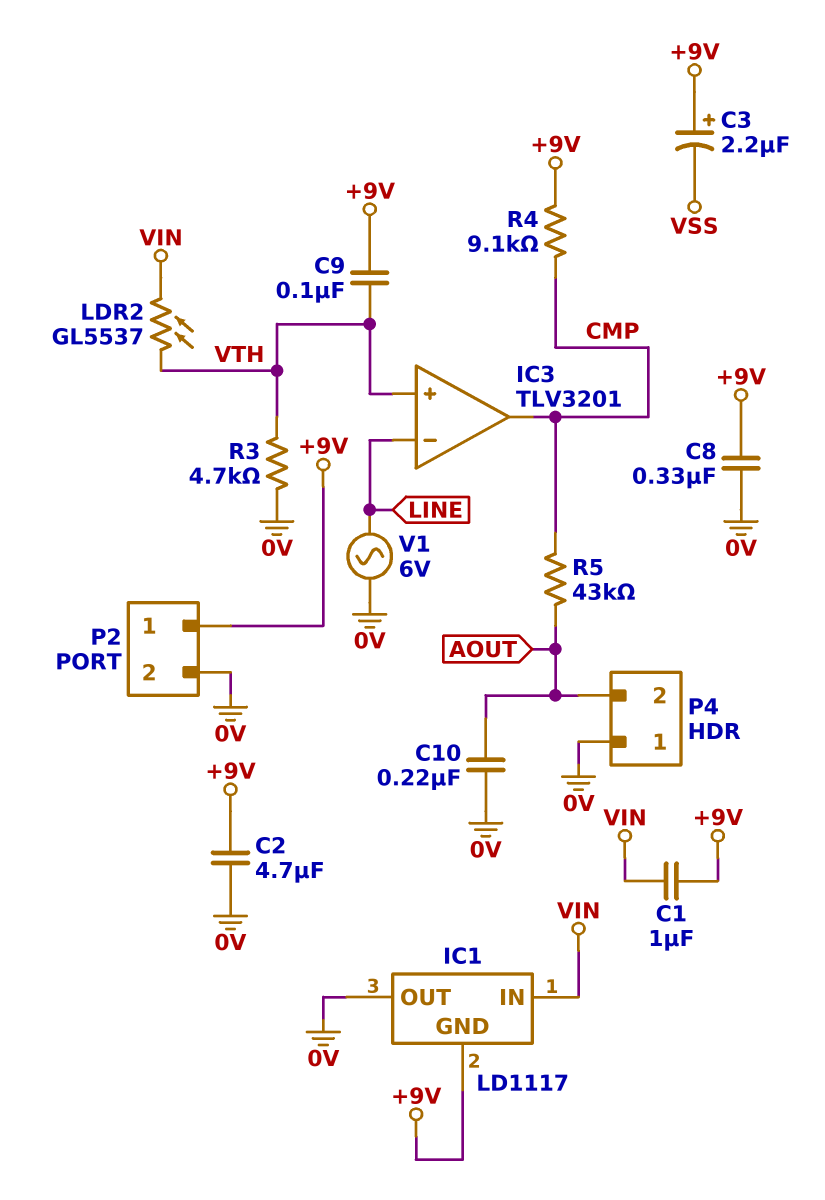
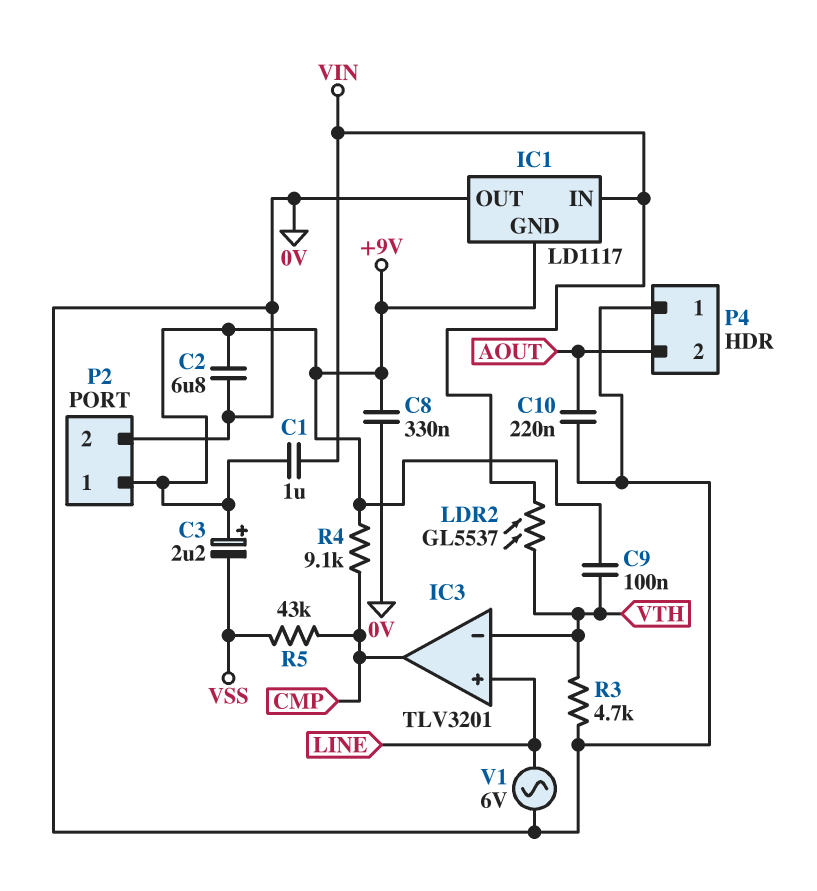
C2: 4.7uF (+9V, 0V) -> 6.8uF (+9V, 0V)
IC3 pin in+: VTH -> LINE
IC3 pin in-: LINE -> VTH
R5: 43k (AOUT, CMP) -> 43k (CMP, VSS)

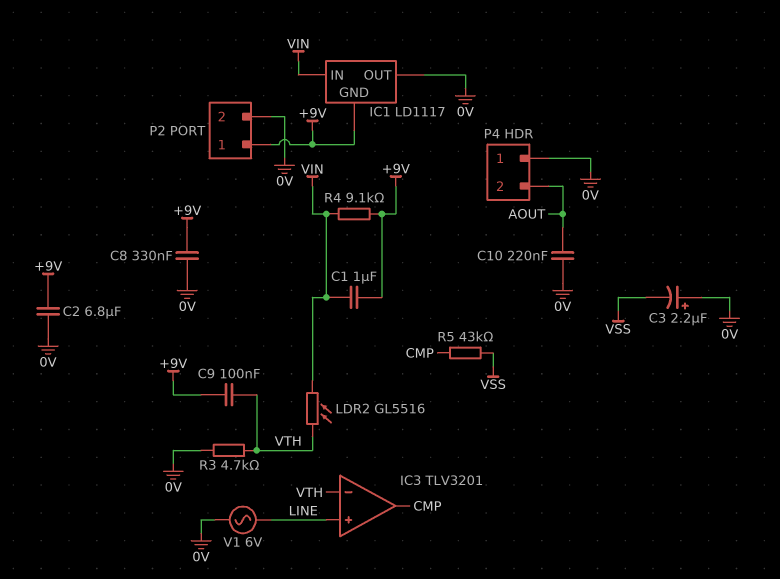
C3: 2.2uF (plus +9V, minus VSS) -> 2.2uF (plus 0V, minus VSS)
LDR2: GL5537 (VIN, VTH) -> GL5516 (VIN, VTH)
R4: 9.1k (+9V, CMP) -> 9.1k (+9V, VIN)

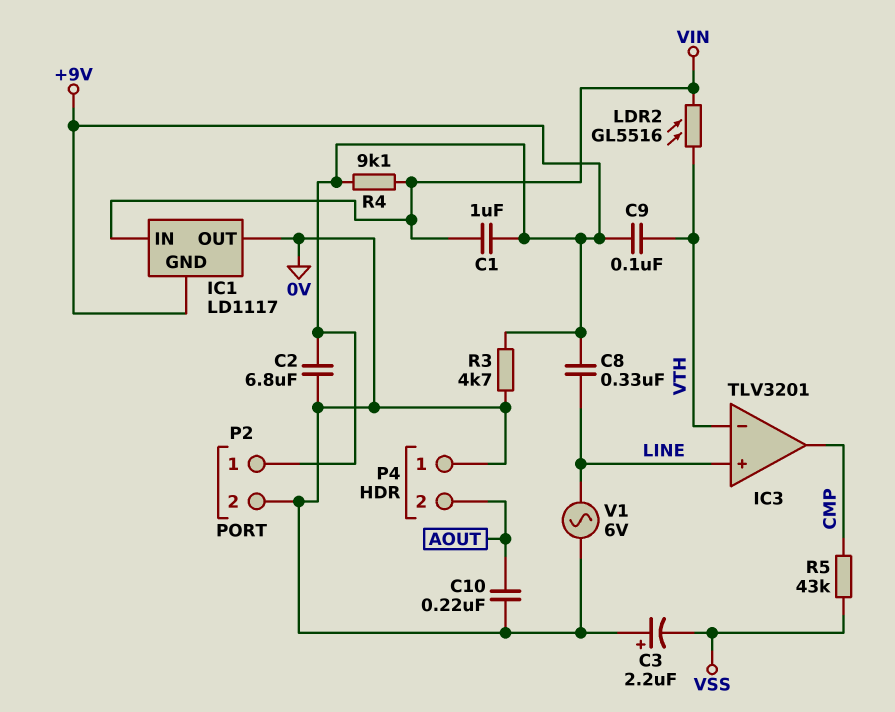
C8: 330nF (+9V, 0V) -> 330nF (+9V, LINE)
R3: 4.7k (0V, VTH) -> 4.7k (+9V, 0V)

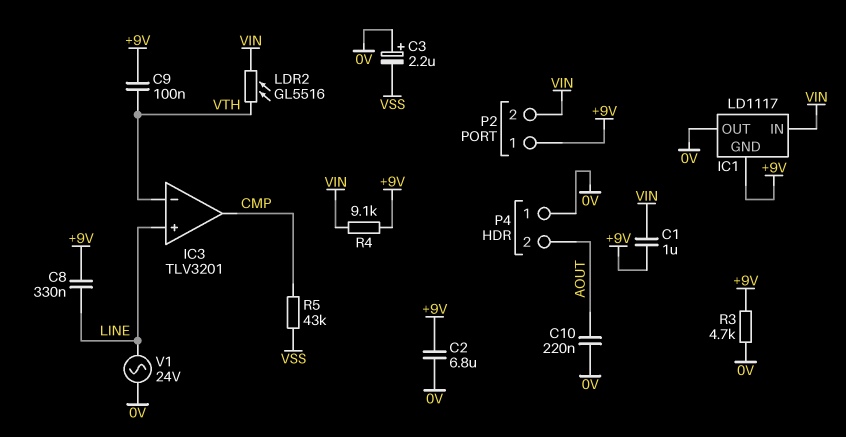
P2 pin 2: 0V -> VIN
V1: AC 6V (0V, LINE) -> AC 24V (0V, LINE)

